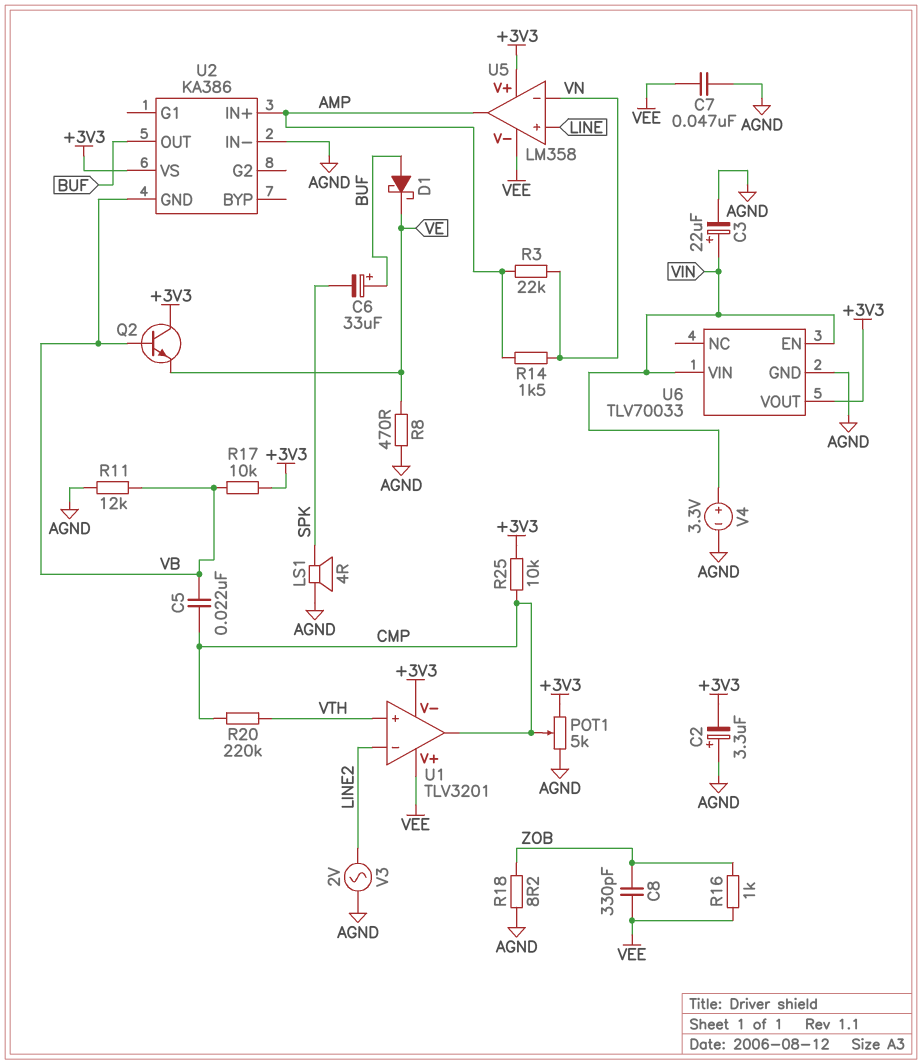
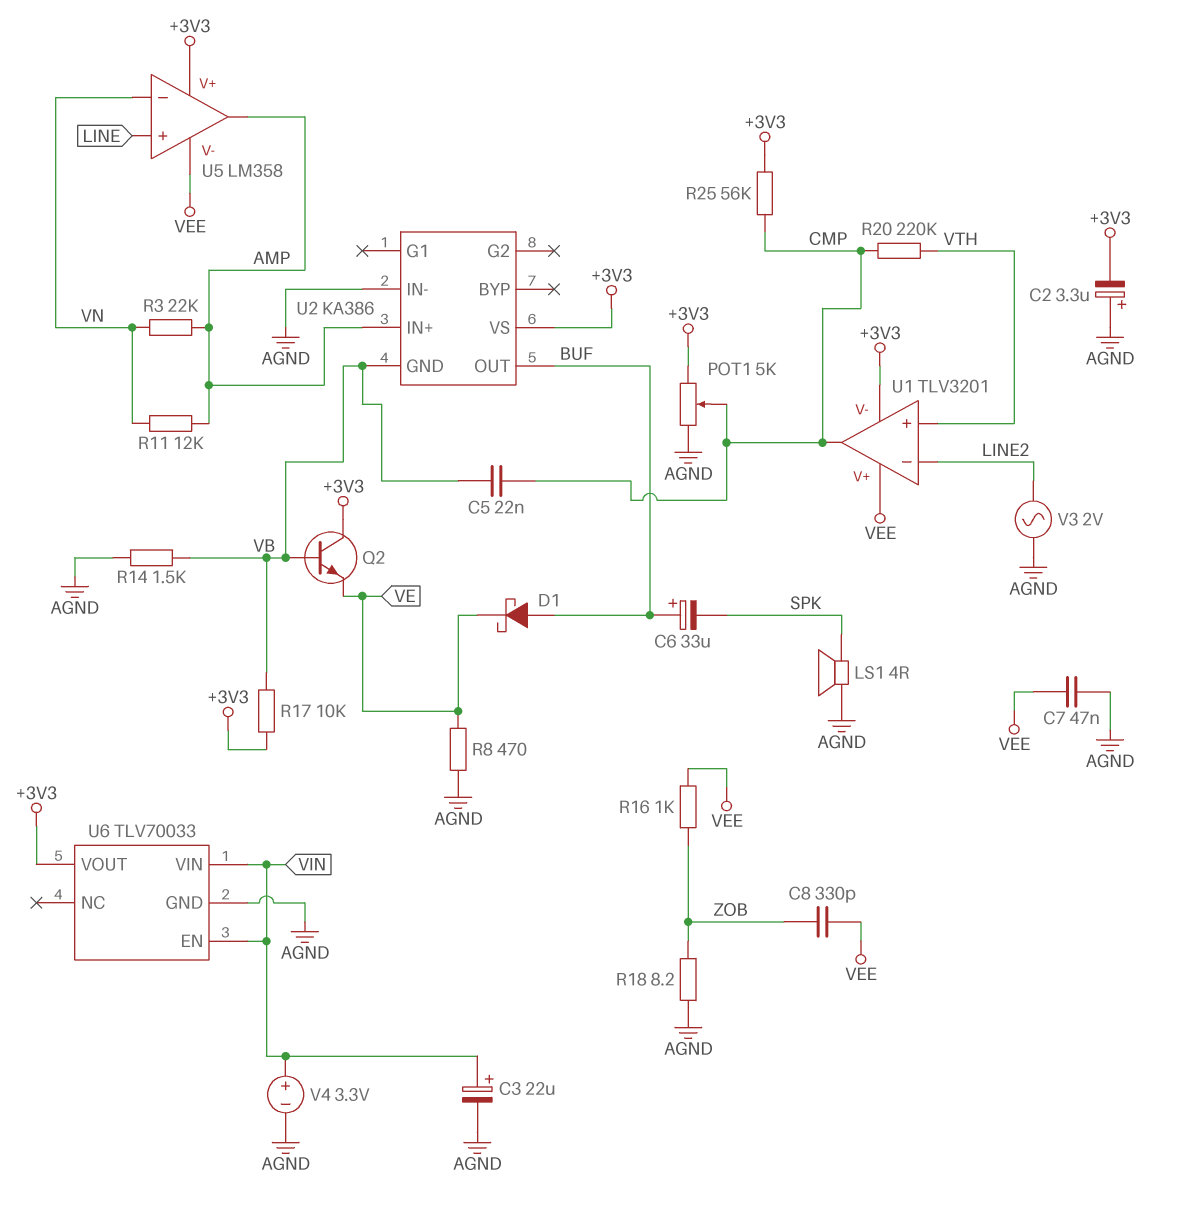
R11: 12k (AGND, VB) -> 12k (AMP, VN)
R14: 1.5k (AMP, VN) -> 1.5k (AGND, VB)
R25: 10k (+3V3, CMP) -> 56k (+3V3, CMP)

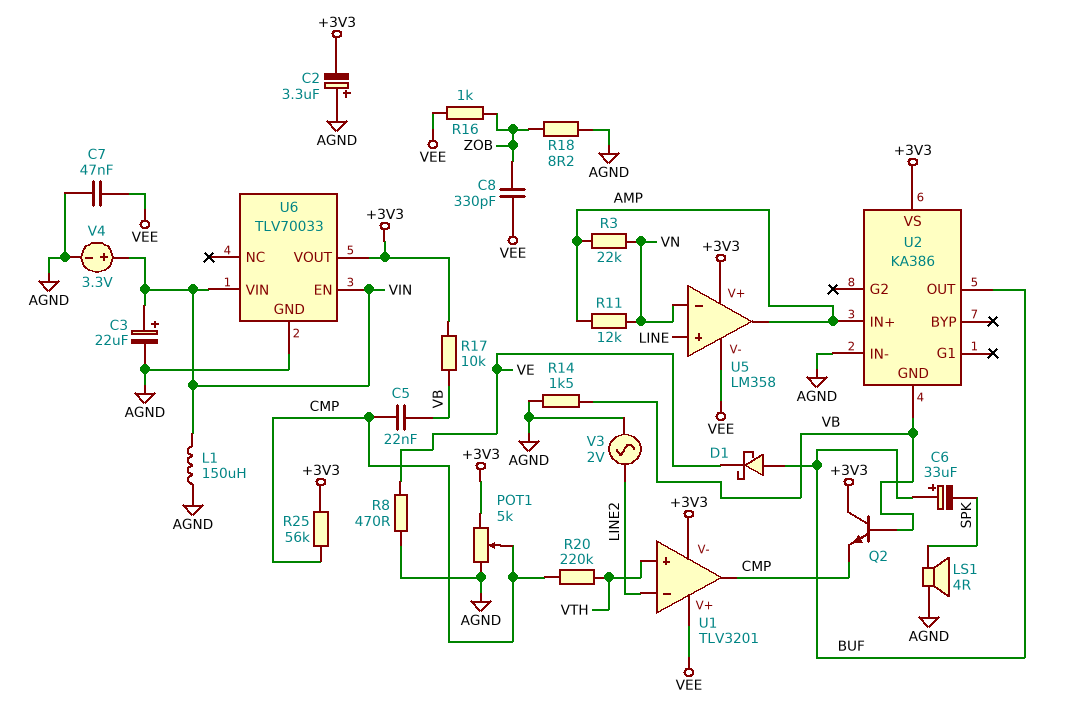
L1: none -> 150uH (AGND, VIN)
Q2: NPN (B VB, C +3V3, E VE) -> NPN (B VB, C +3V3, E CMP)

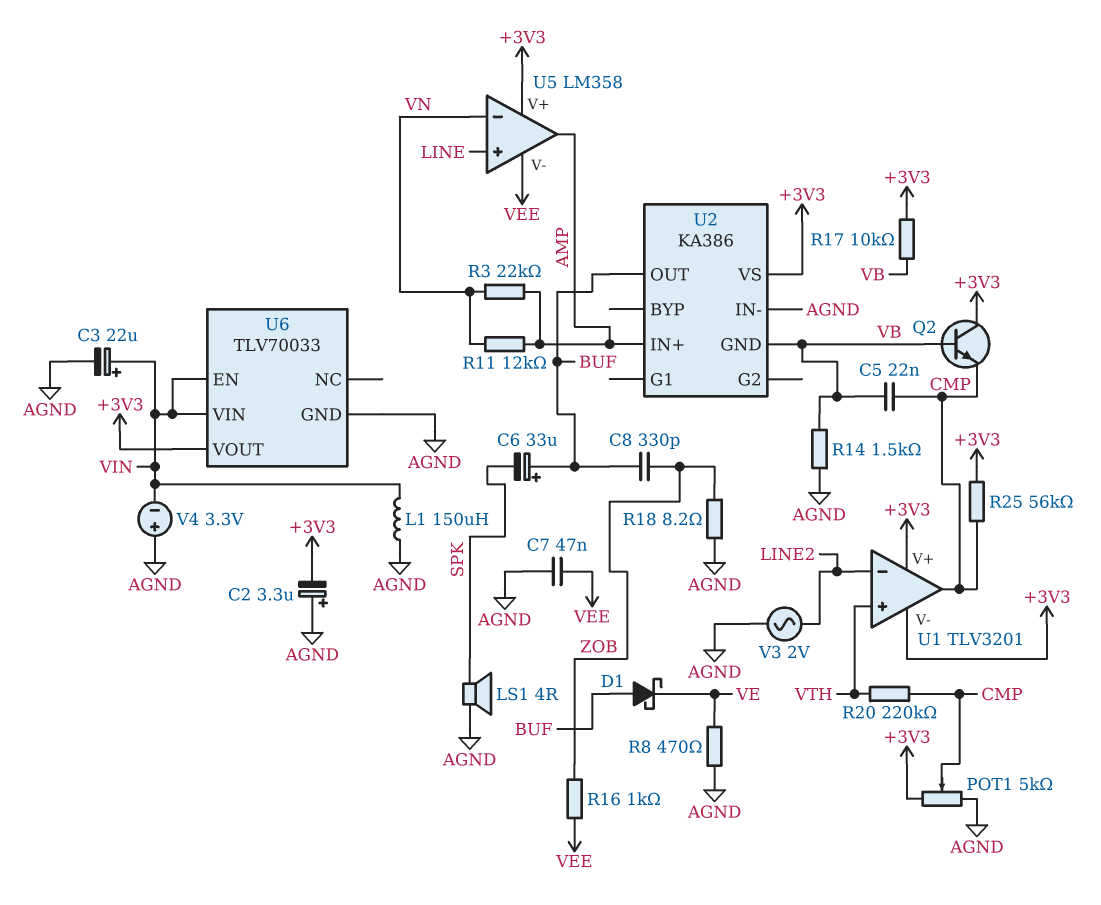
C8: 330pF (VEE, ZOB) -> 330pF (BUF, ZOB)
U1 pin V+: VEE -> +3V3
V4: 3.3V (plus VIN, minus AGND) -> 3.3V (plus AGND, minus VIN)

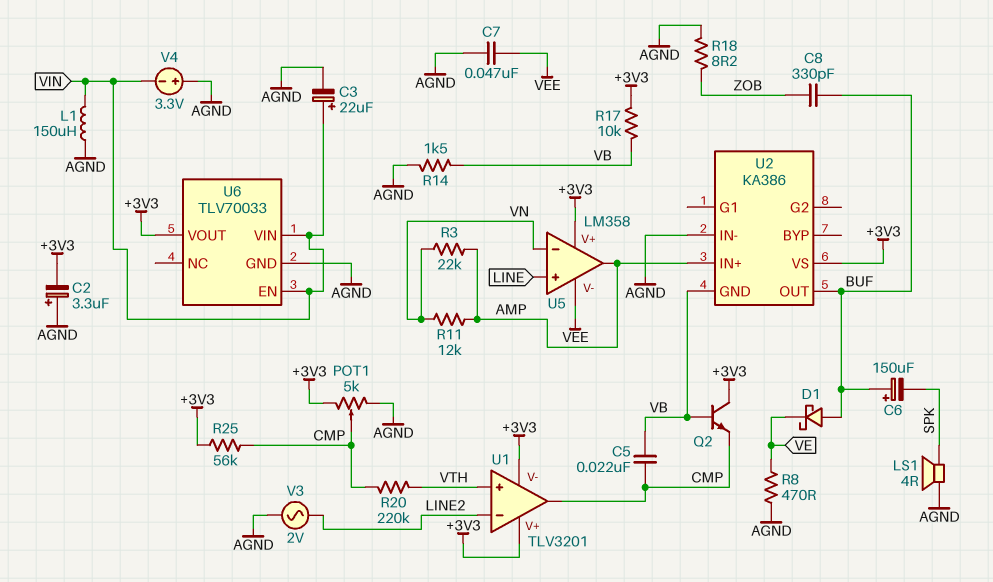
C6: 33uF (plus BUF, minus SPK) -> 150uF (plus BUF, minus SPK)
R16: 1k (VEE, ZOB) -> none

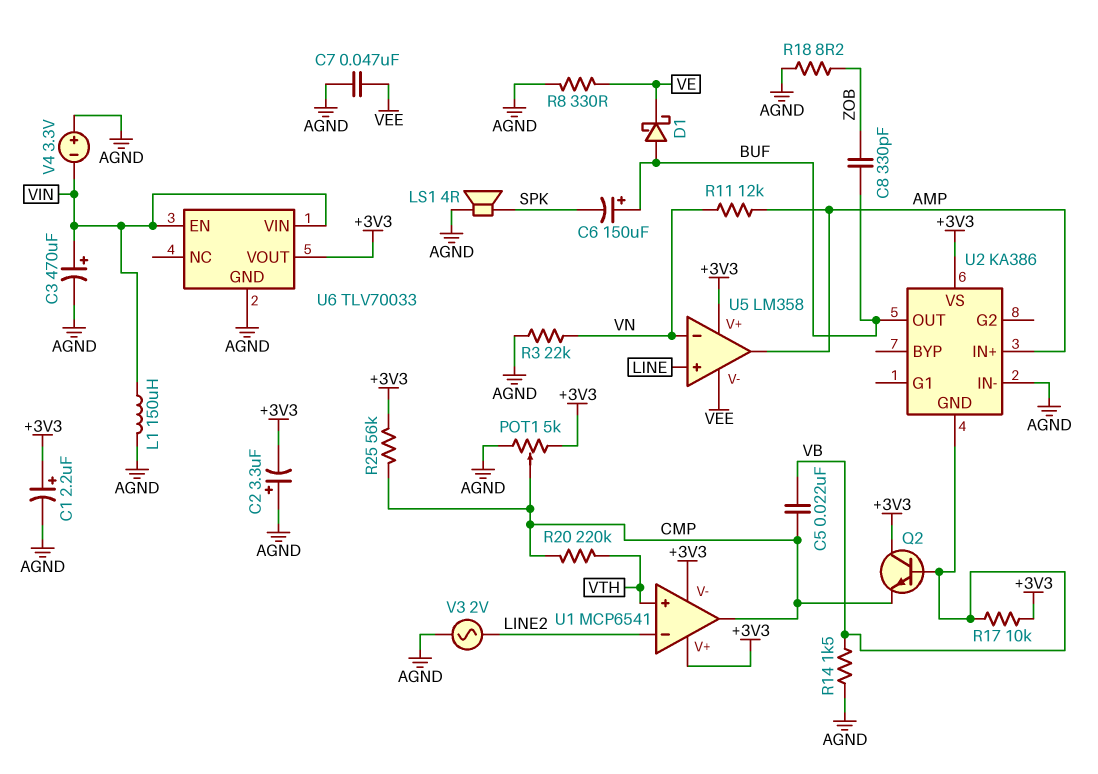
C1: none -> 2.2uF (plus +3V3, minus AGND)
C3: 22uF (plus VIN, minus AGND) -> 470uF (plus VIN, minus AGND)
R3: 22k (AMP, VN) -> 22k (AGND, VN)
R8: 470 (AGND, VE) -> 330 (AGND, VE)
U1: TLV3201 -> MCP6541

